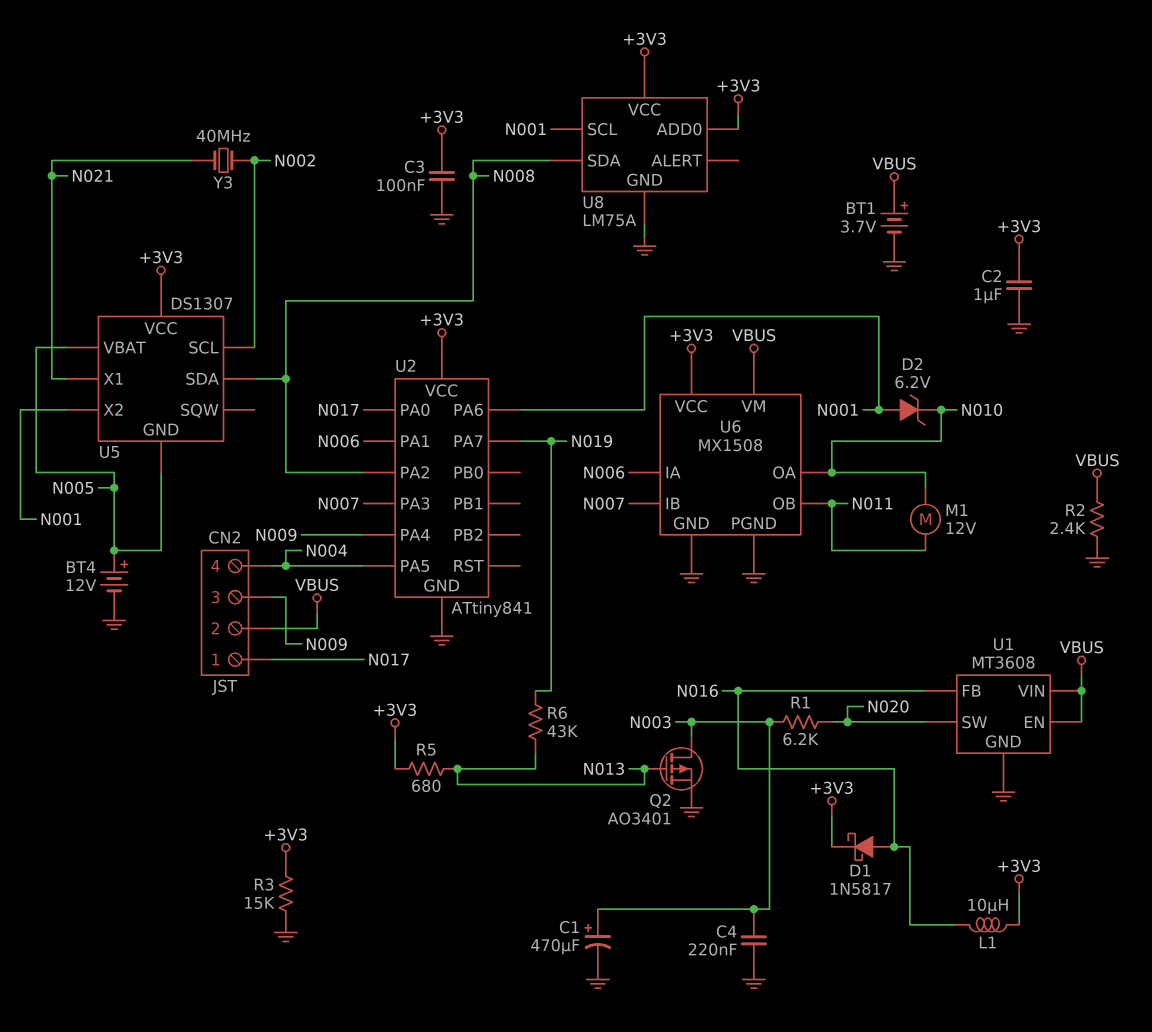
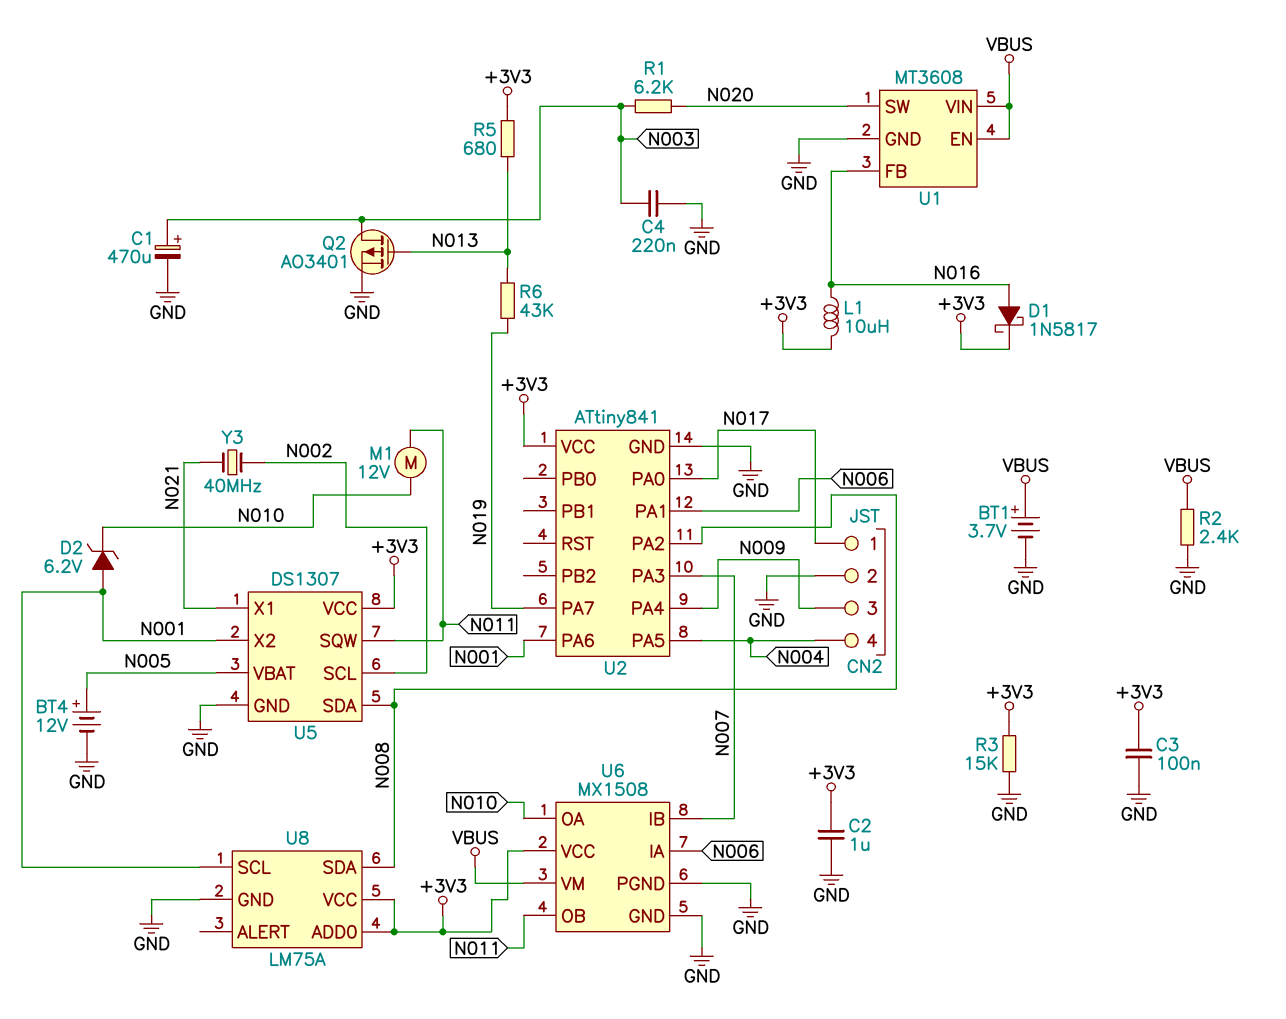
CN2 pin 2: VBUS -> GND
U5 pin GND: N005 -> GND
U5 pin SQW: none -> N011

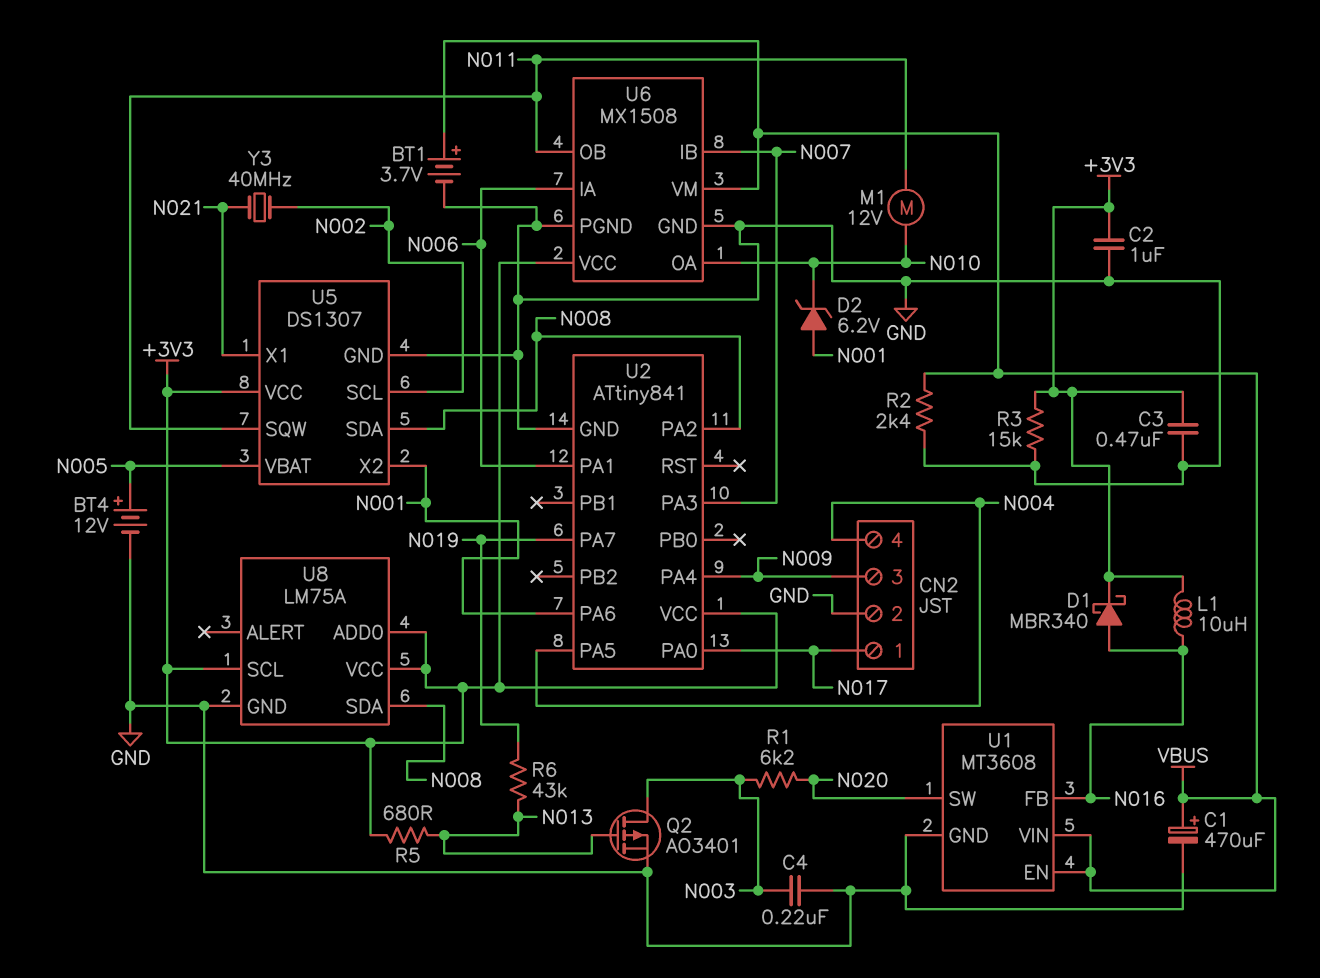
C1: 470uF (plus N003, minus GND) -> 470uF (plus VBUS, minus GND)
C3: 100nF (+3V3, GND) -> 470nF (+3V3, GND)
D1: schottky 1N5817 (A N016, K +3V3) -> schottky MBR340 (A N016, K +3V3)
U8 pin SCL: N001 -> +3V3

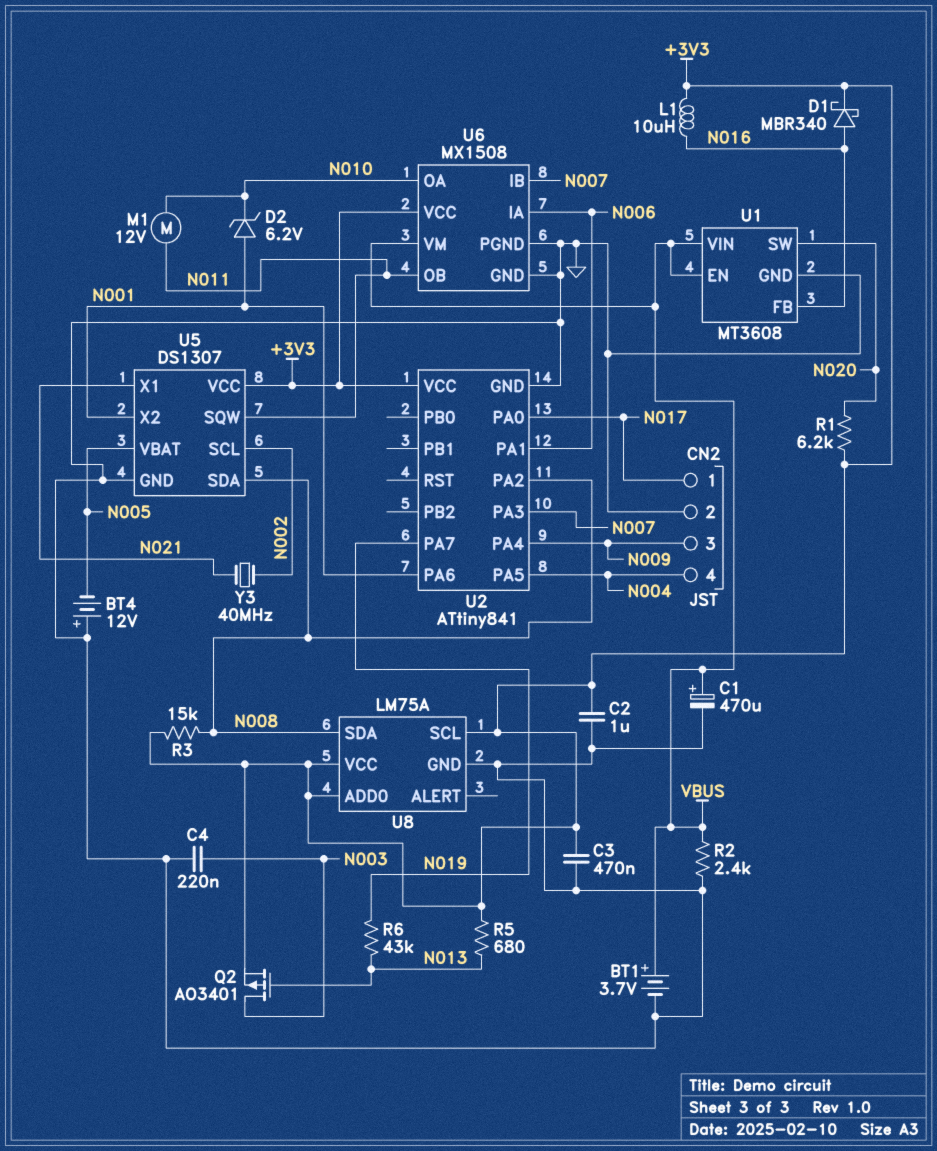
BT4: 12V (plus N005, minus GND) -> 12V (plus GND, minus N005)
Q2: PMOS AO3401 (G N013, D N003, S GND) -> PMOS AO3401 (G N013, D N003, S +3V3)
R1: 6.2k (N003, N020) -> 6.2k (+3V3, N020)
R3: 15k (+3V3, GND) -> 15k (+3V3, N008)

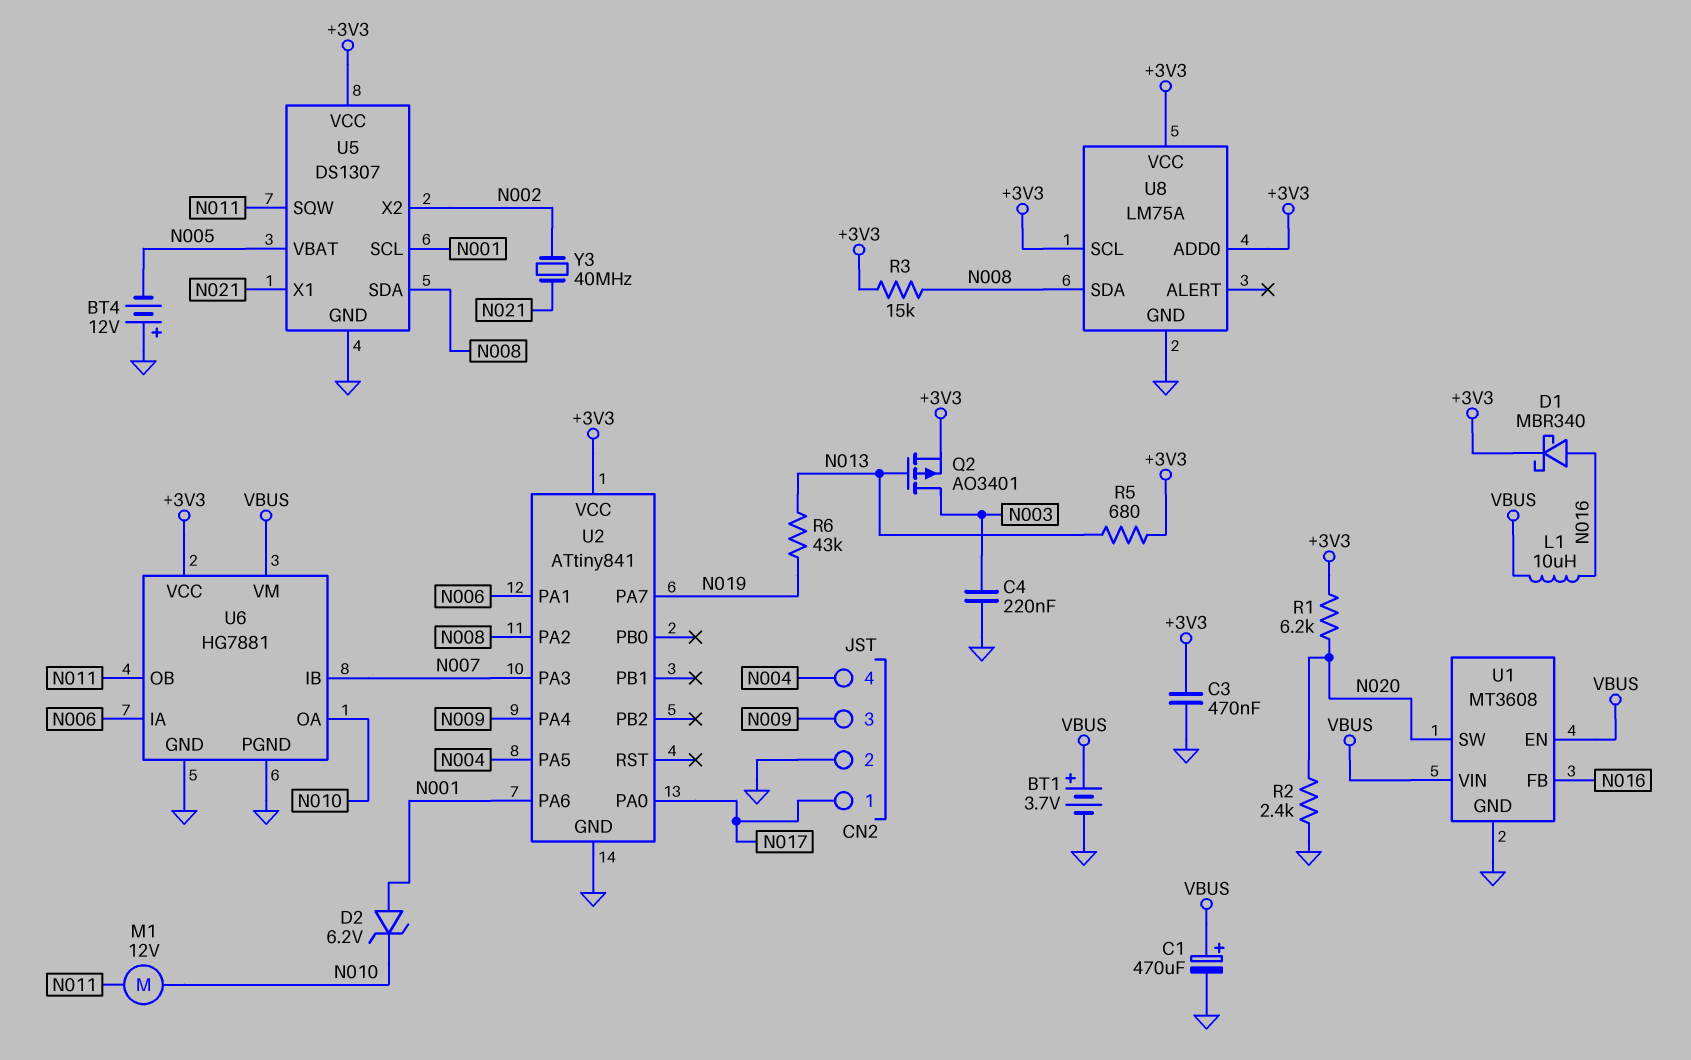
C2: 1uF (+3V3, GND) -> none
L1: 10uH (+3V3, N016) -> 10uH (N016, VBUS)
R2: 2.4k (GND, VBUS) -> 2.4k (GND, N020)
U5 pin SCL: N002 -> N001
U5 pin X2: N001 -> N002
U6: MX1508 -> HG7881

